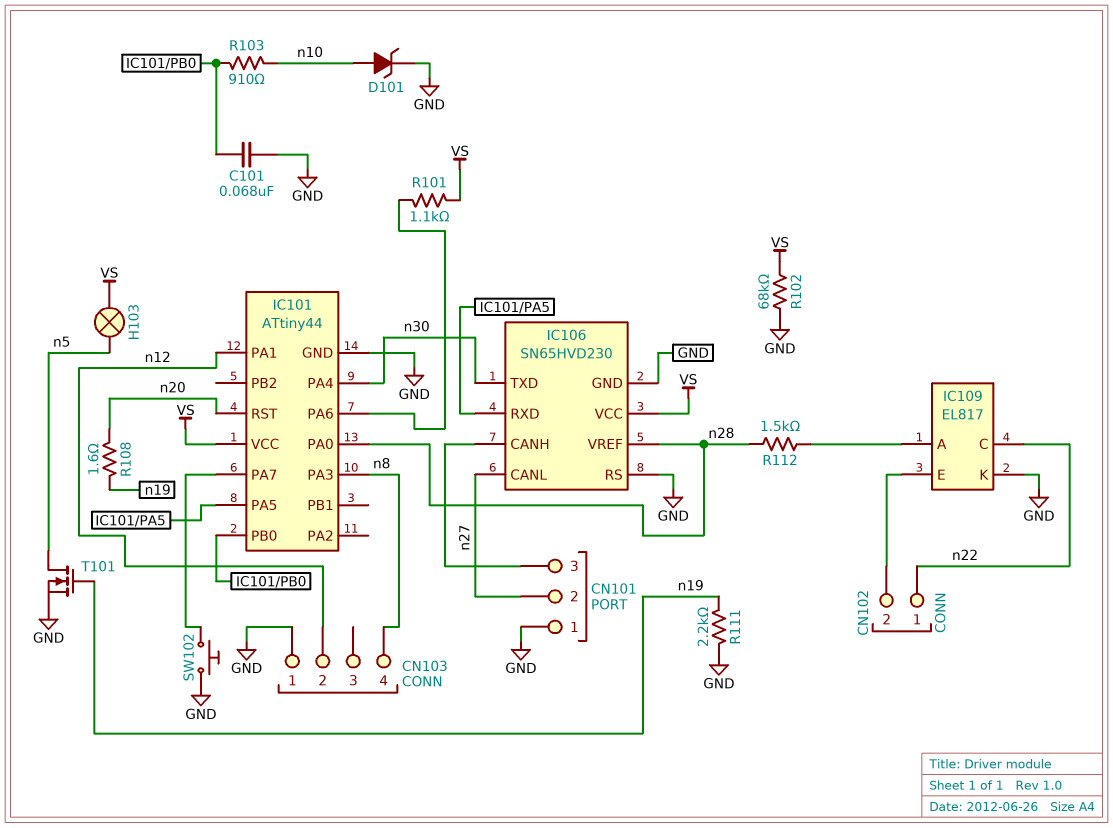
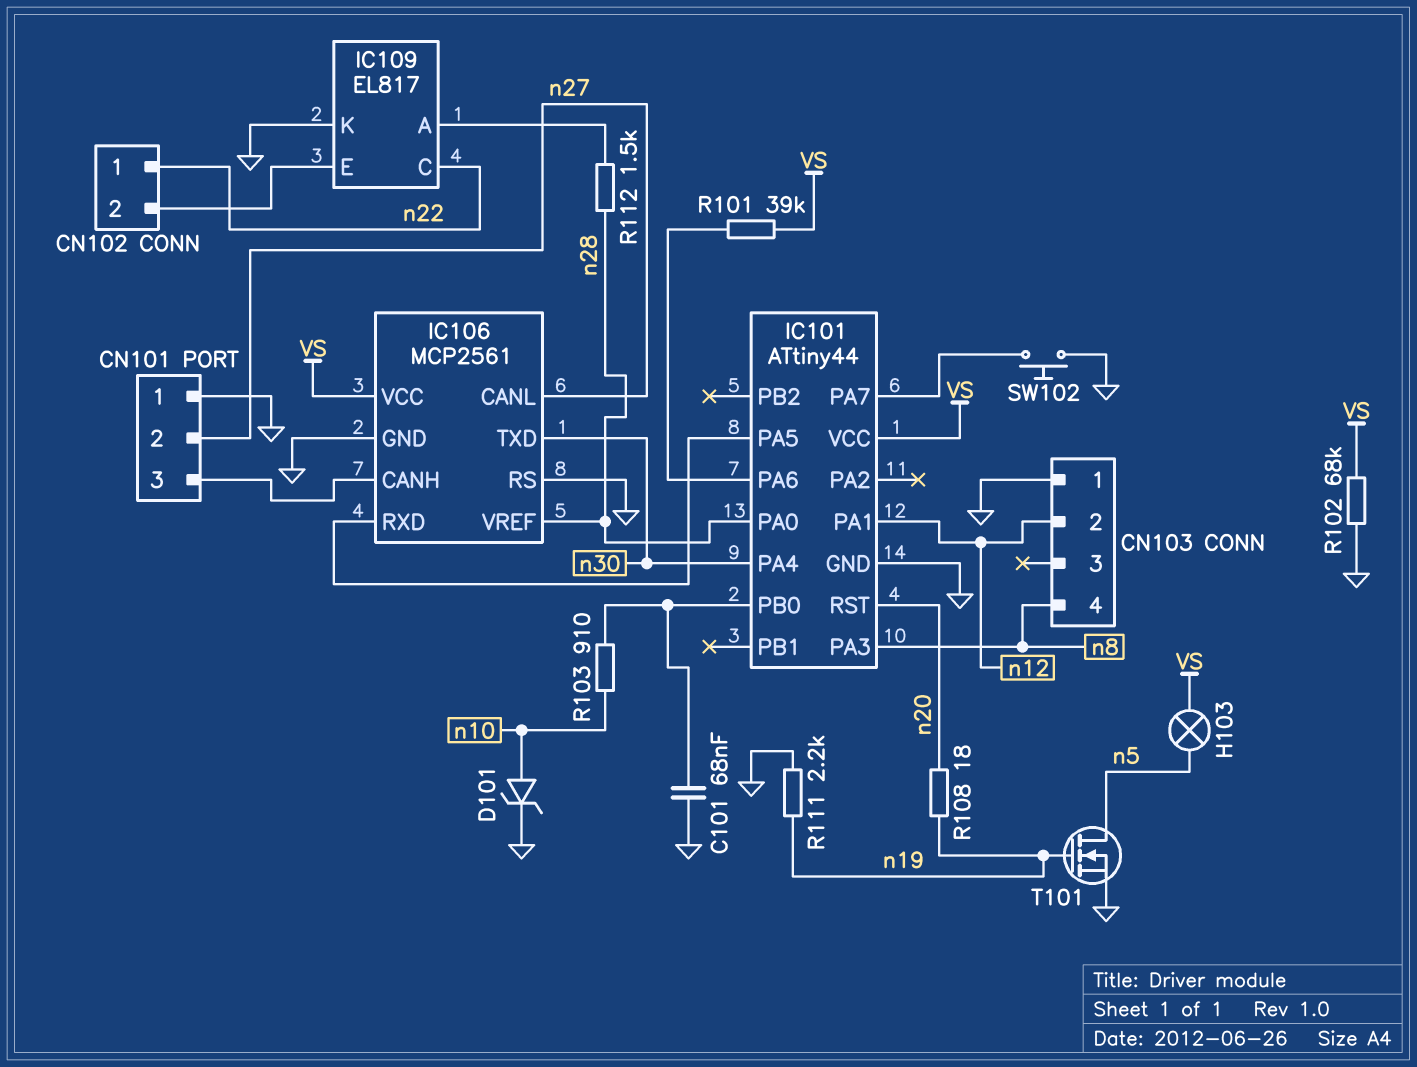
IC106: SN65HVD230 -> MCP2561
R101: 1.1k (IC101/PA6, VS) -> 39k (IC101/PA6, VS)
R108: 1.6 (n19, n20) -> 18 (n19, n20)

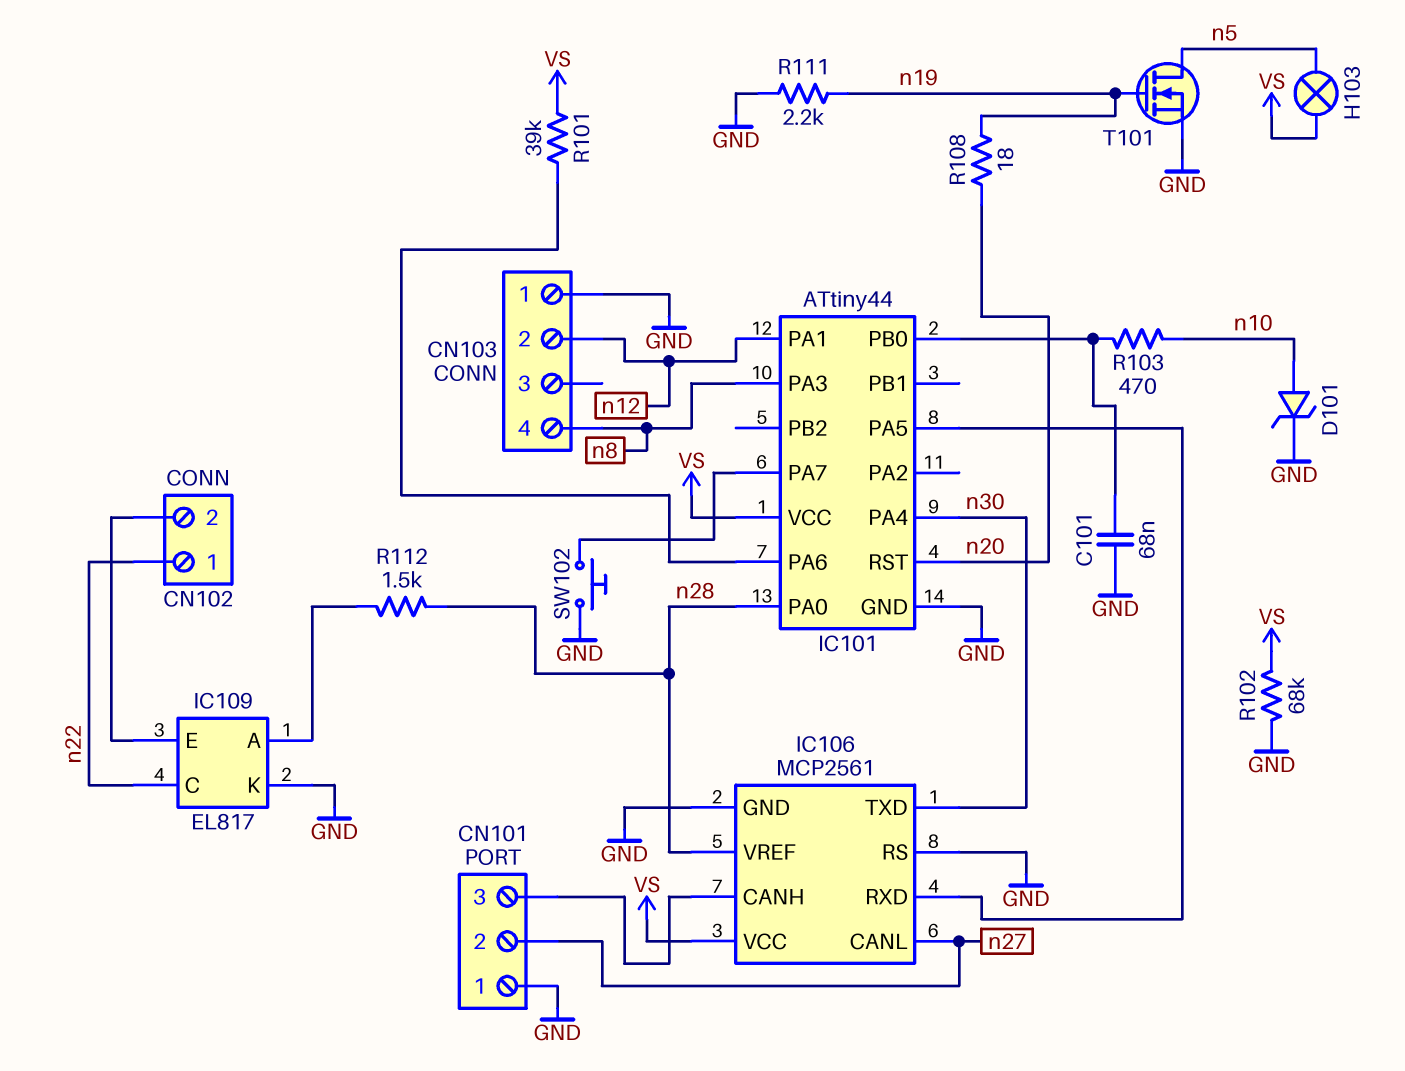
R103: 910 (IC101/PB0, n10) -> 470 (IC101/PB0, n10)

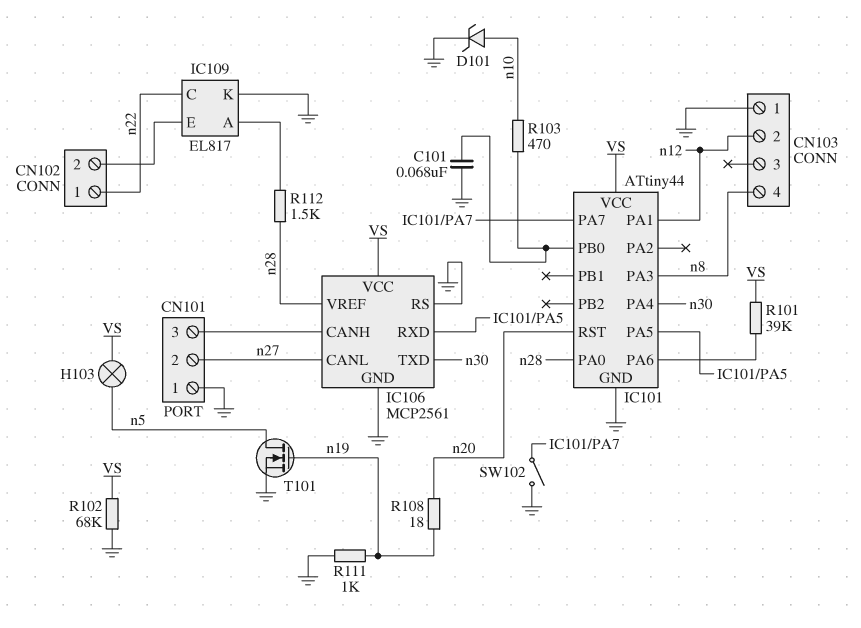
R111: 2.2k (GND, n19) -> 1k (GND, n19)
SW102: button (GND, IC101/PA7) -> switch (GND, IC101/PA7)

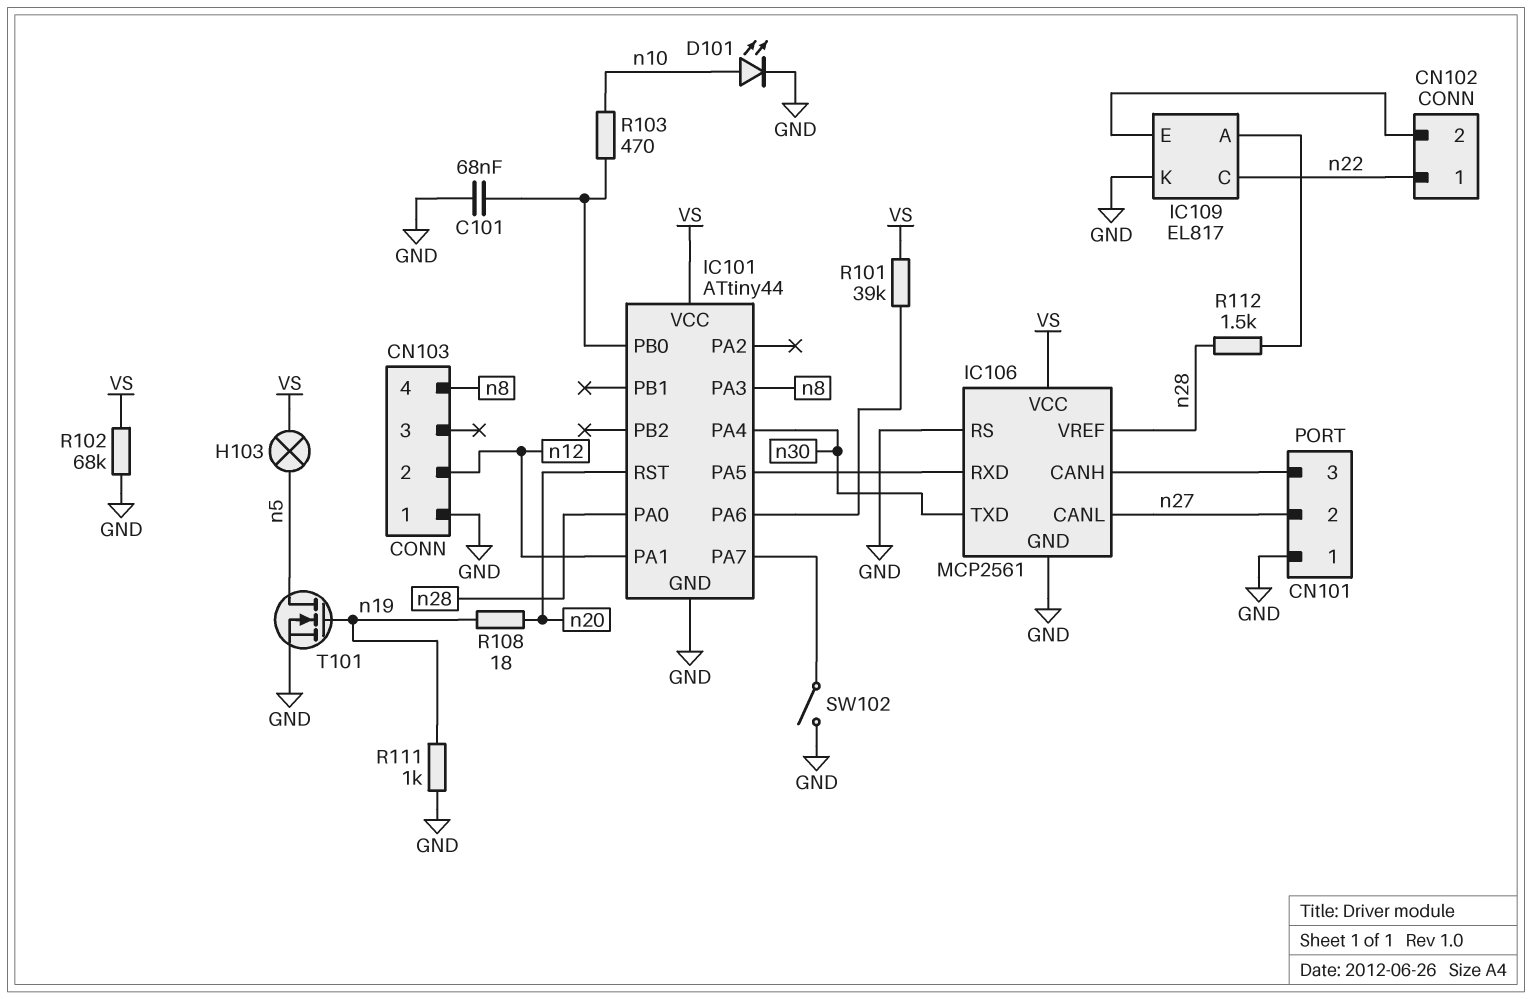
D101: zener (A n10, K GND) -> LED (A n10, K GND)

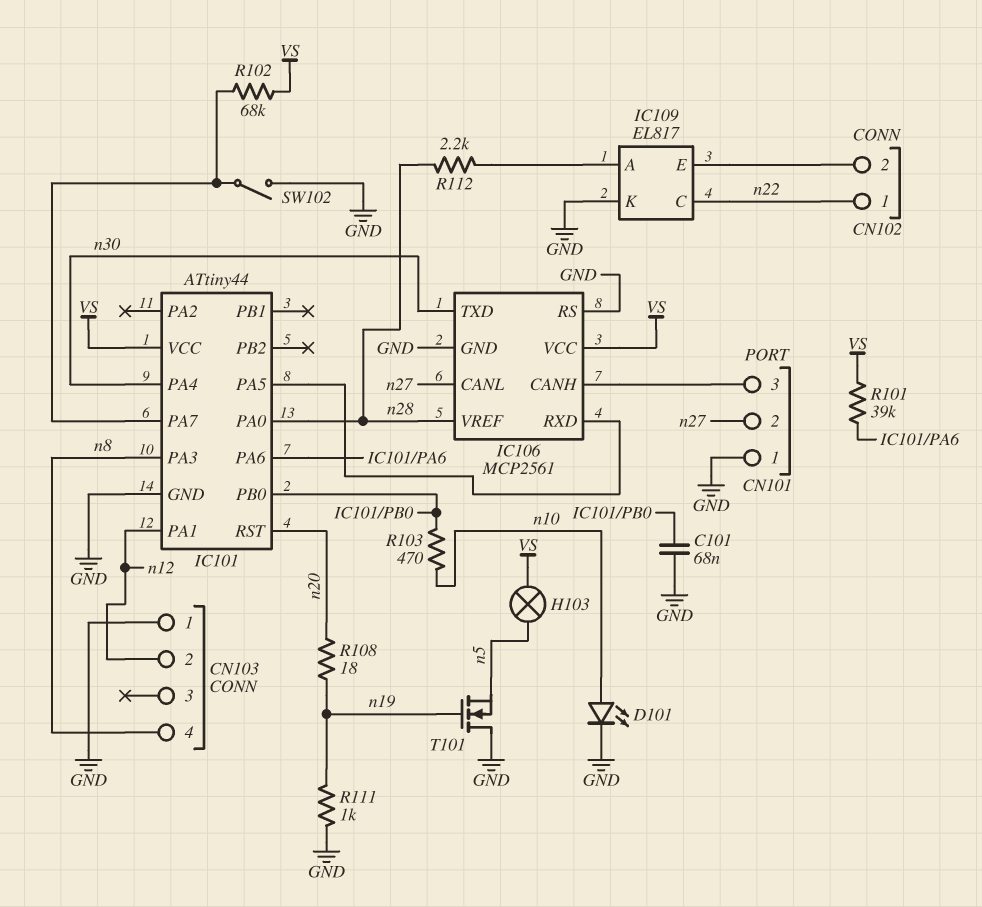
R102: 68k (GND, VS) -> 68k (IC101/PA7, VS)
R112: 1.5k (IC109/A, n28) -> 2.2k (IC109/A, n28)
T101: NMOS (G n19, D n5, S GND) -> NMOS (G n19, D GND, S n5)

